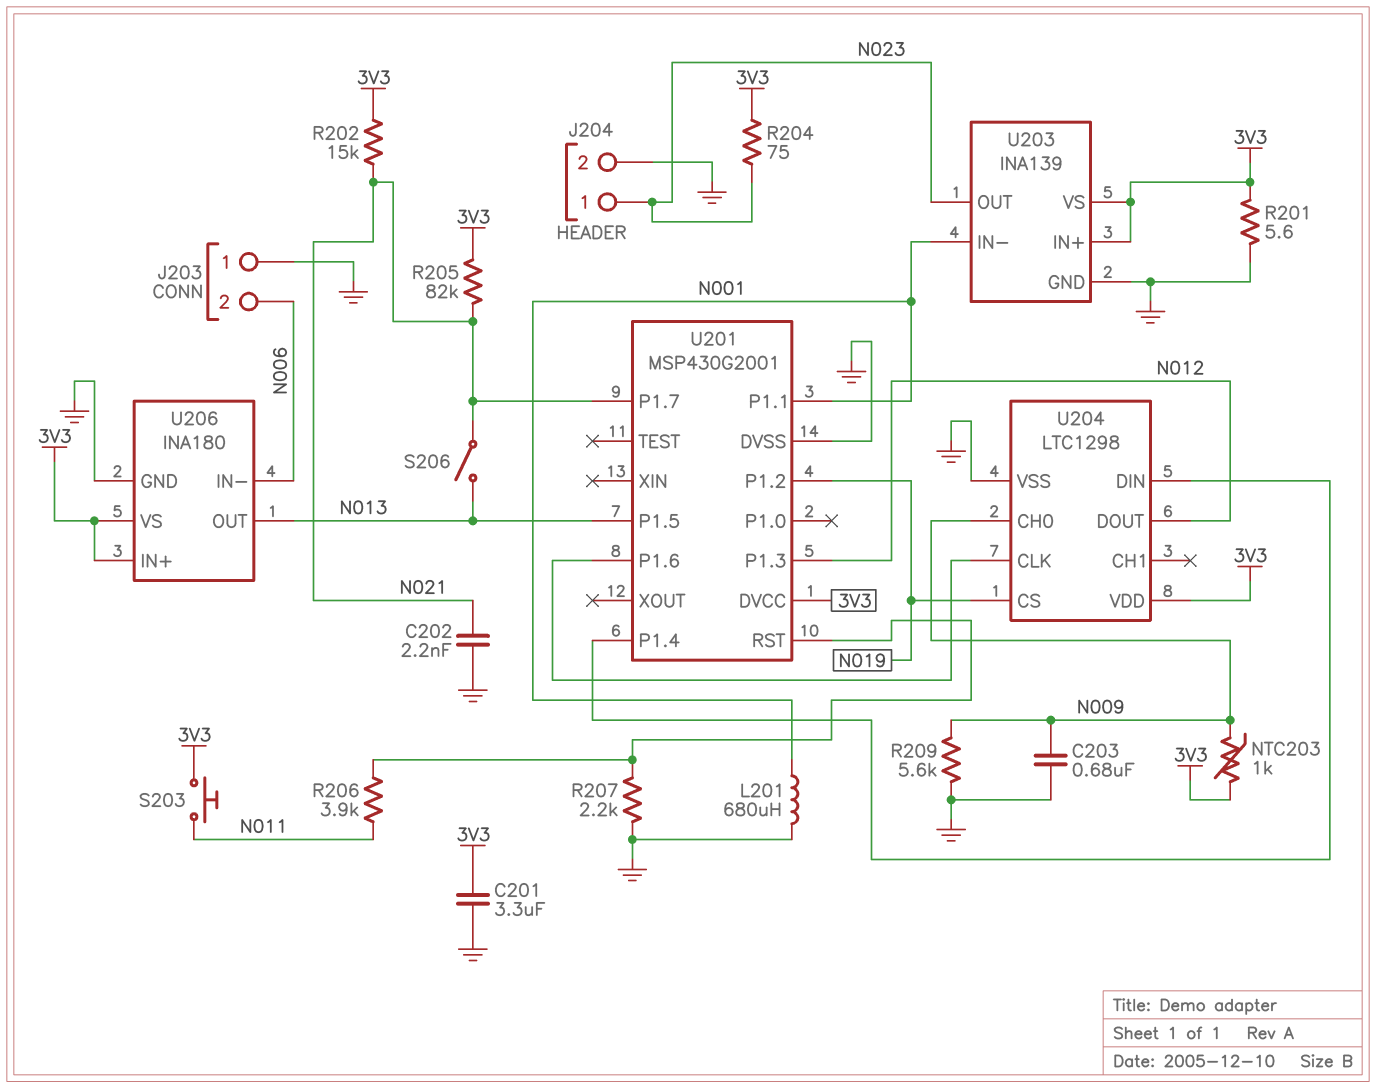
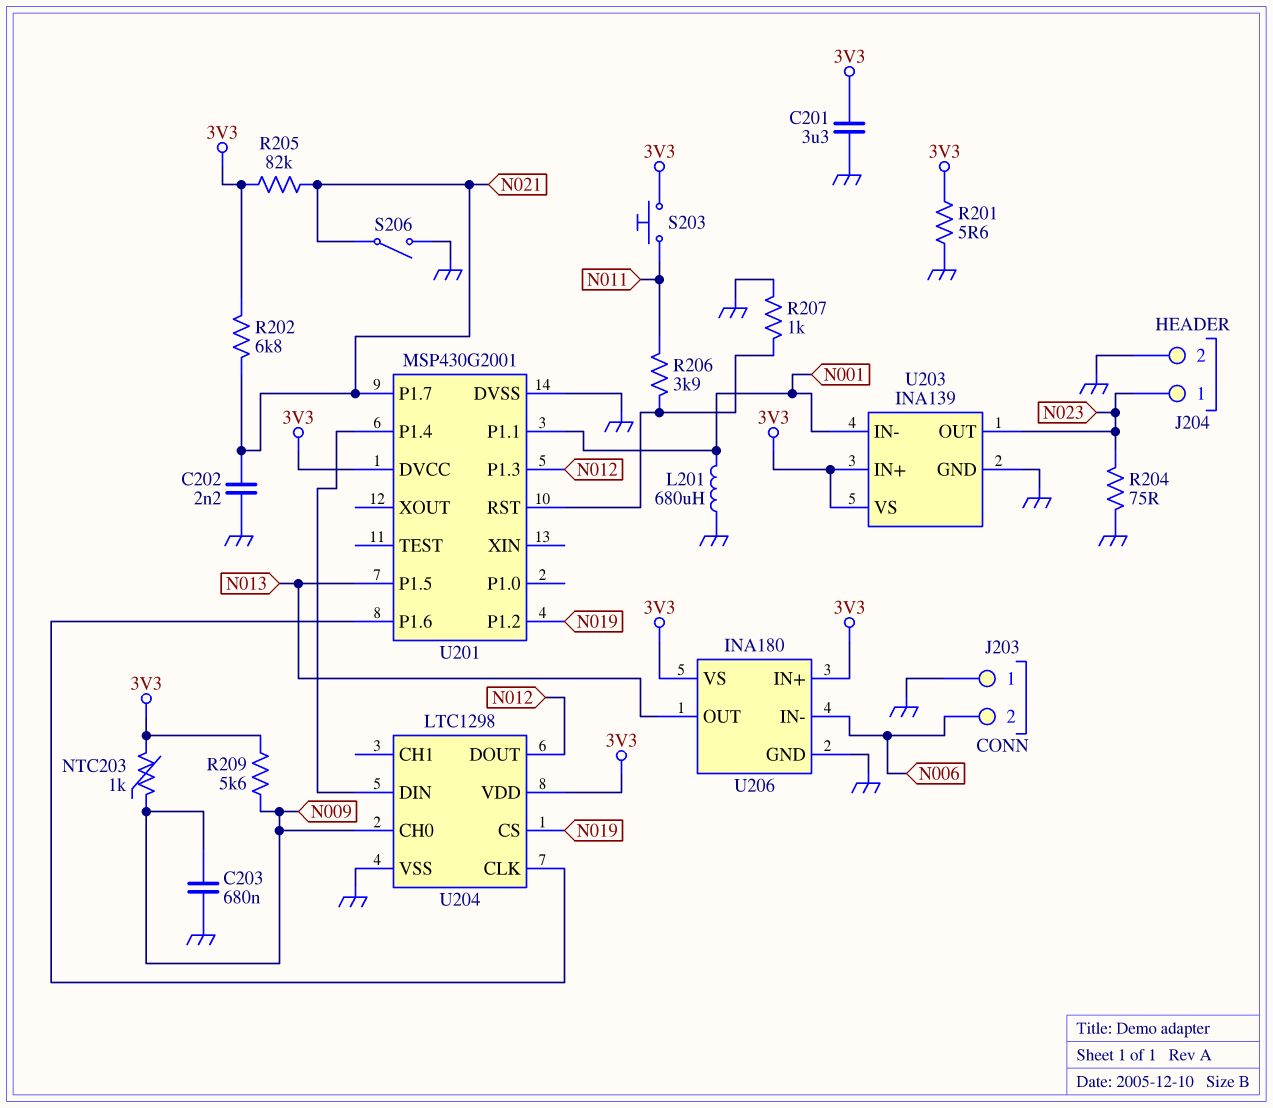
R202: 15k (3V3, N021) -> 6.8k (3V3, N021)
R204: 75 (3V3, N023) -> 75 (GND, N023)
R207: 2.2k (GND, U201/RST) -> 1k (GND, U201/RST)
R209: 5.6k (GND, N009) -> 5.6k (3V3, N009)
S206: switch (N013, N021) -> switch (GND, N021)

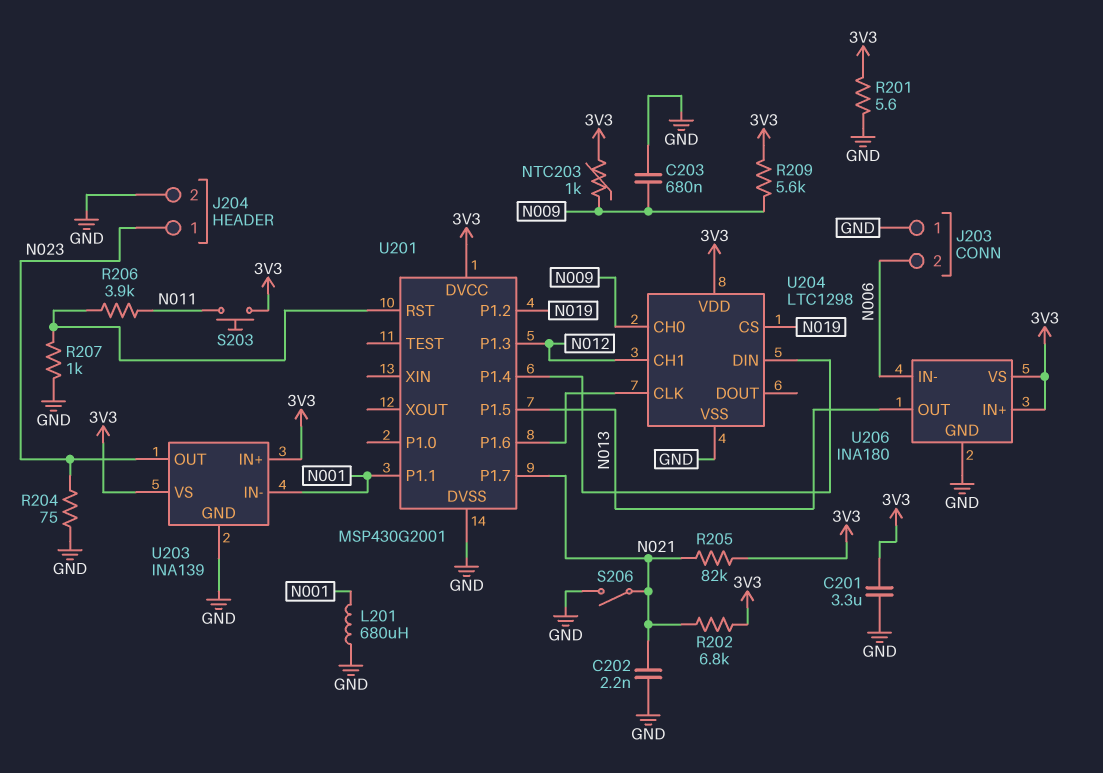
U204 pin CH1: none -> N012
U204 pin DOUT: N012 -> none

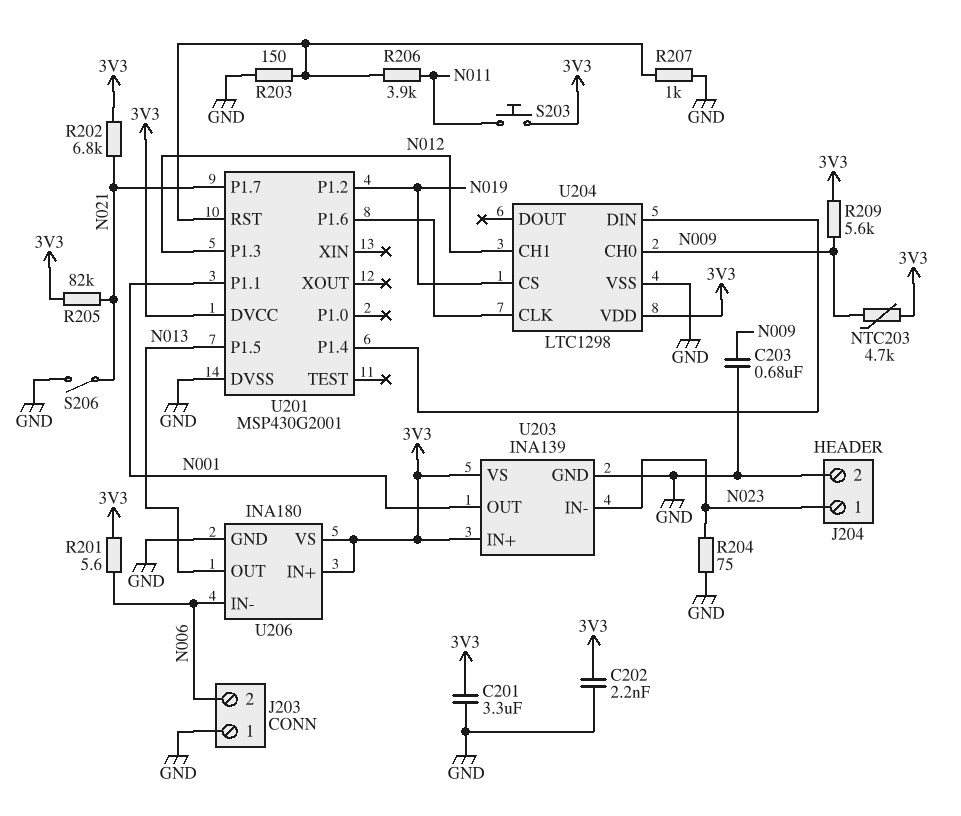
C202: 2.2nF (GND, N021) -> 2.2nF (3V3, GND)
L201: 680uH (GND, N001) -> none
NTC203: 1k (3V3, N009) -> 4.7k (3V3, N009)
R201: 5.6 (3V3, GND) -> 5.6 (3V3, N006)
R203: none -> 150 (GND, U201/RST)
U203 pin IN-: N001 -> N023
U203 pin OUT: N023 -> N001

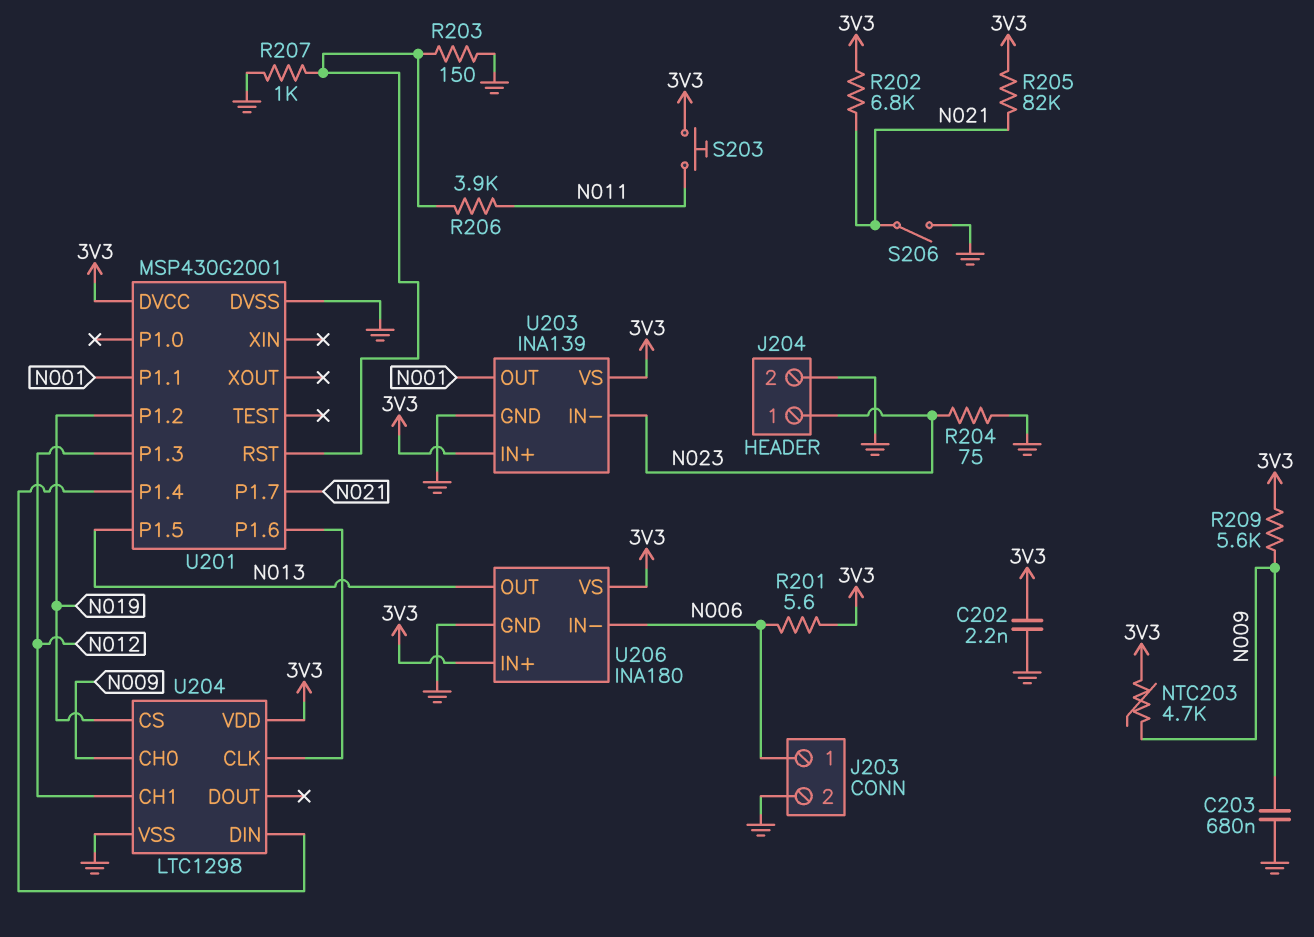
C201: 3.3uF (3V3, GND) -> none
J203 pin 1: GND -> N006
J203 pin 2: N006 -> GND

